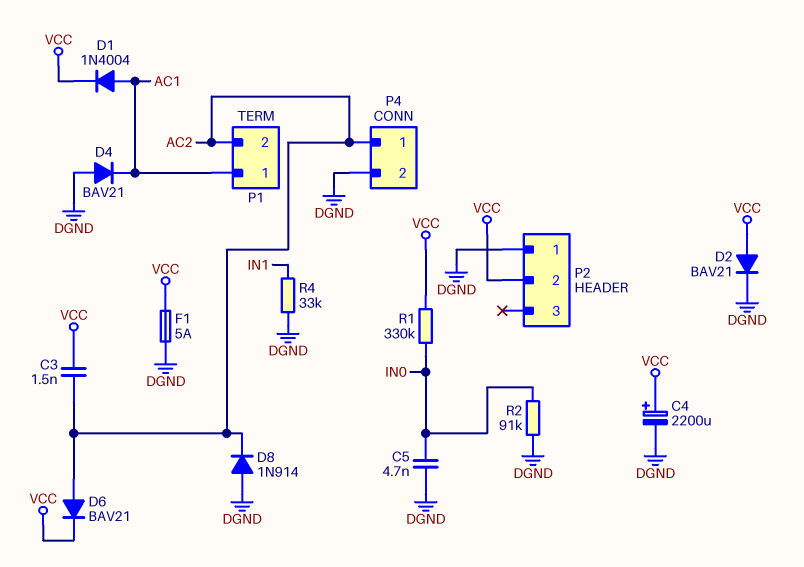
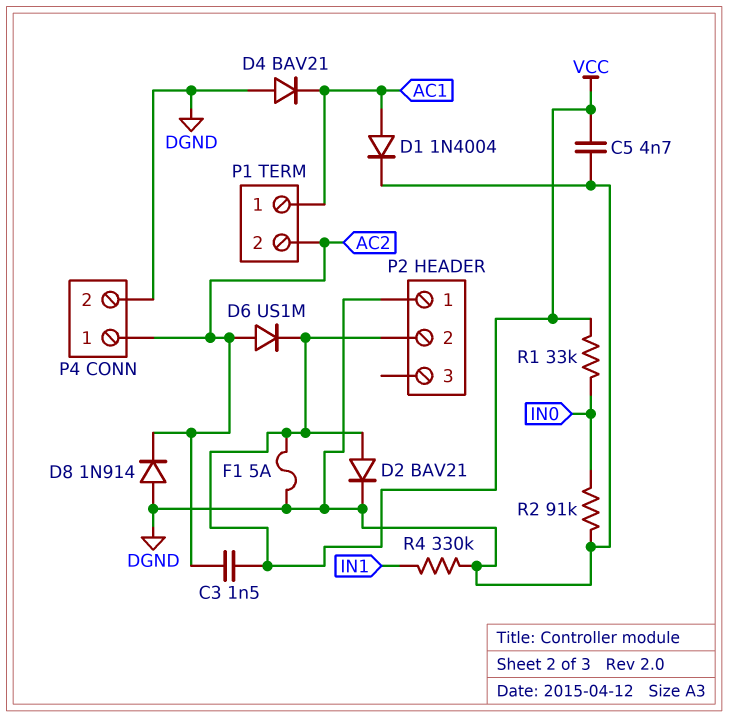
C4: 2200uF (plus VCC, minus DGND) -> none
C5: 4.7nF (DGND, IN0) -> 4.7nF (DGND, VCC)
D1: diode 1N4004 (A AC1, K VCC) -> diode 1N4004 (A AC1, K DGND)
D6: diode BAV21 (A AC2, K VCC) -> diode US1M (A AC2, K VCC)
R1: 330k (IN0, VCC) -> 33k (IN0, VCC)
R4: 33k (DGND, IN1) -> 330k (DGND, IN1)

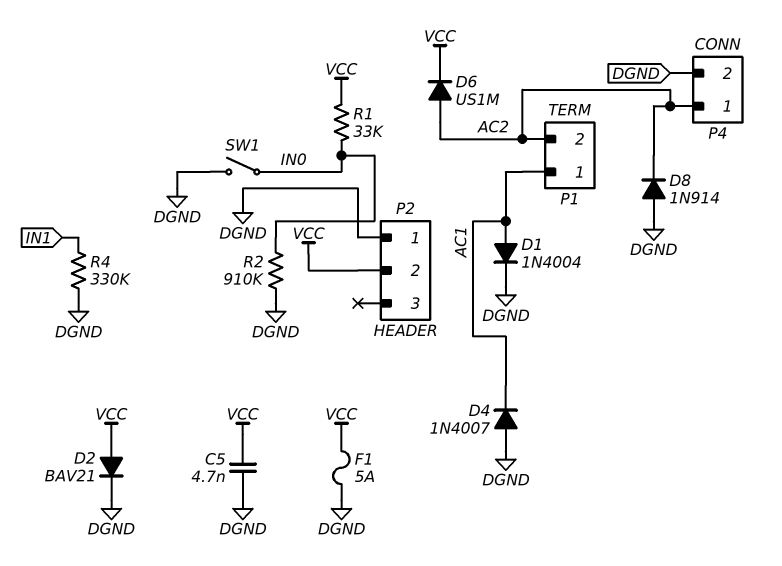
C3: 1.5nF (AC2, VCC) -> none
D4: diode BAV21 (A DGND, K AC1) -> diode 1N4007 (A DGND, K AC1)
R2: 91k (DGND, IN0) -> 910k (DGND, IN0)
SW1: none -> switch (DGND, IN0)

